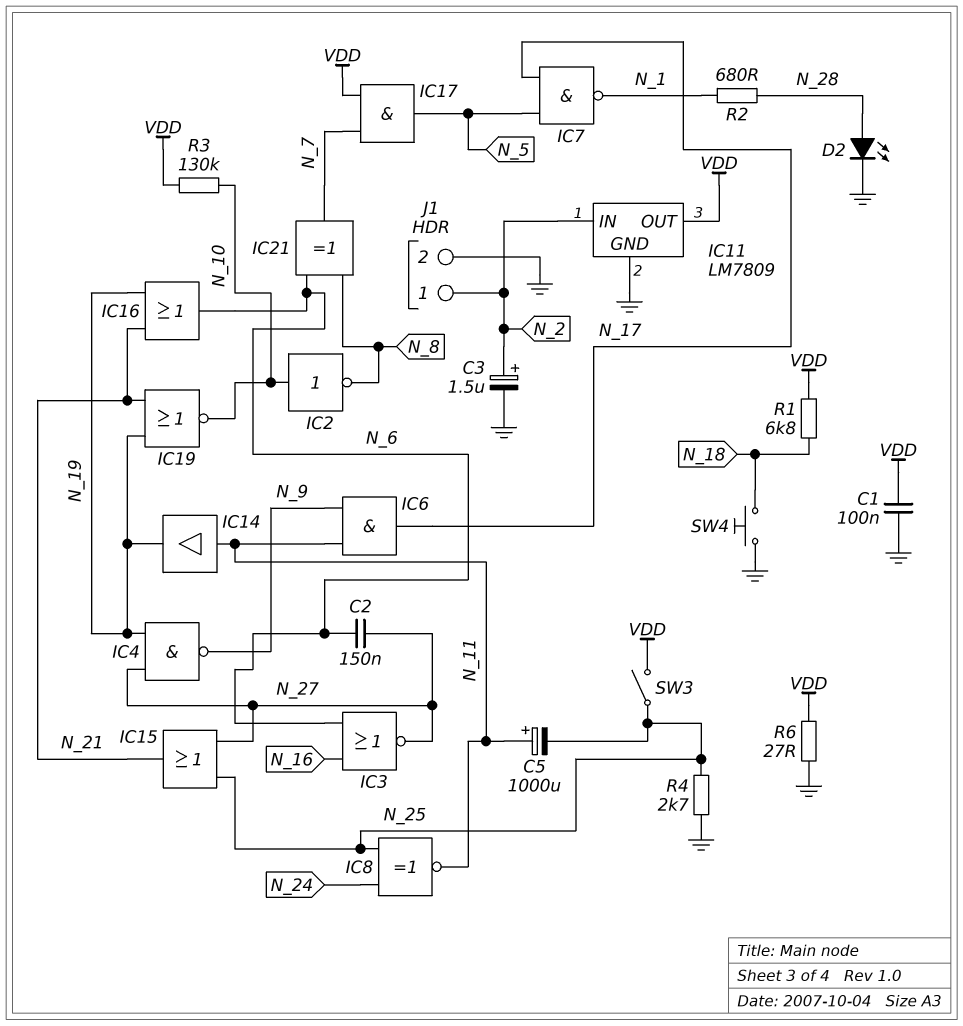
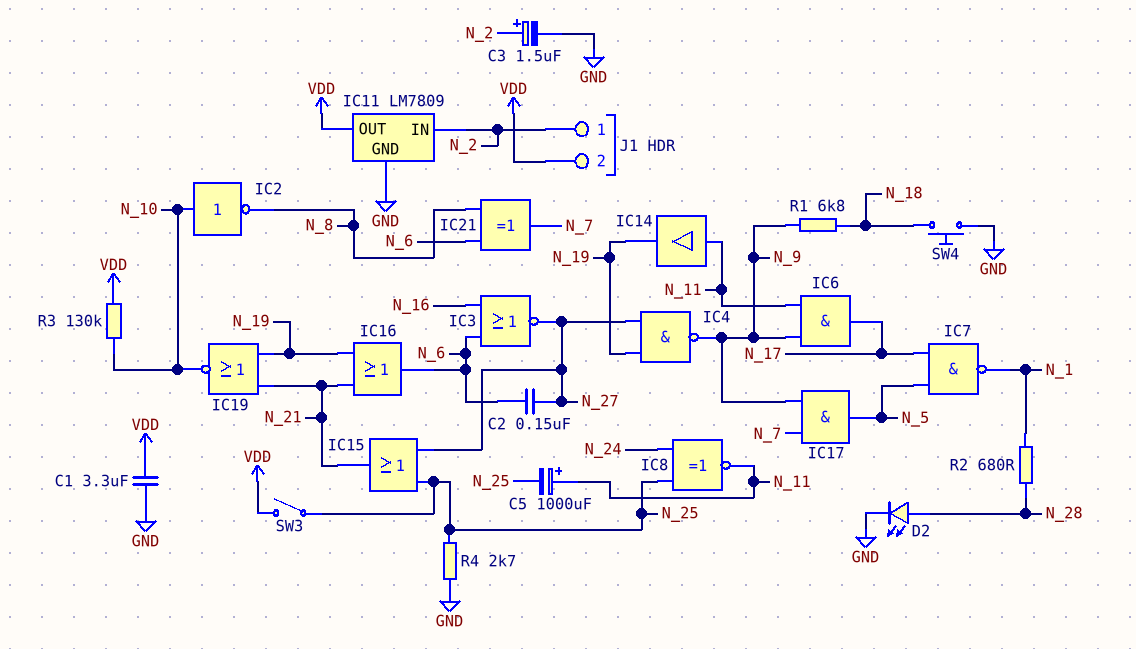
C1: 100nF (GND, VDD) -> 3.3uF (GND, VDD)
IC17: AND (in N_7, in VDD, out N_5) -> AND (in N_7, in N_9, out N_5)
J1 pin 2: GND -> VDD
R1: 6.8k (N_18, VDD) -> 6.8k (N_9, N_18)
R6: 27 (GND, VDD) -> none

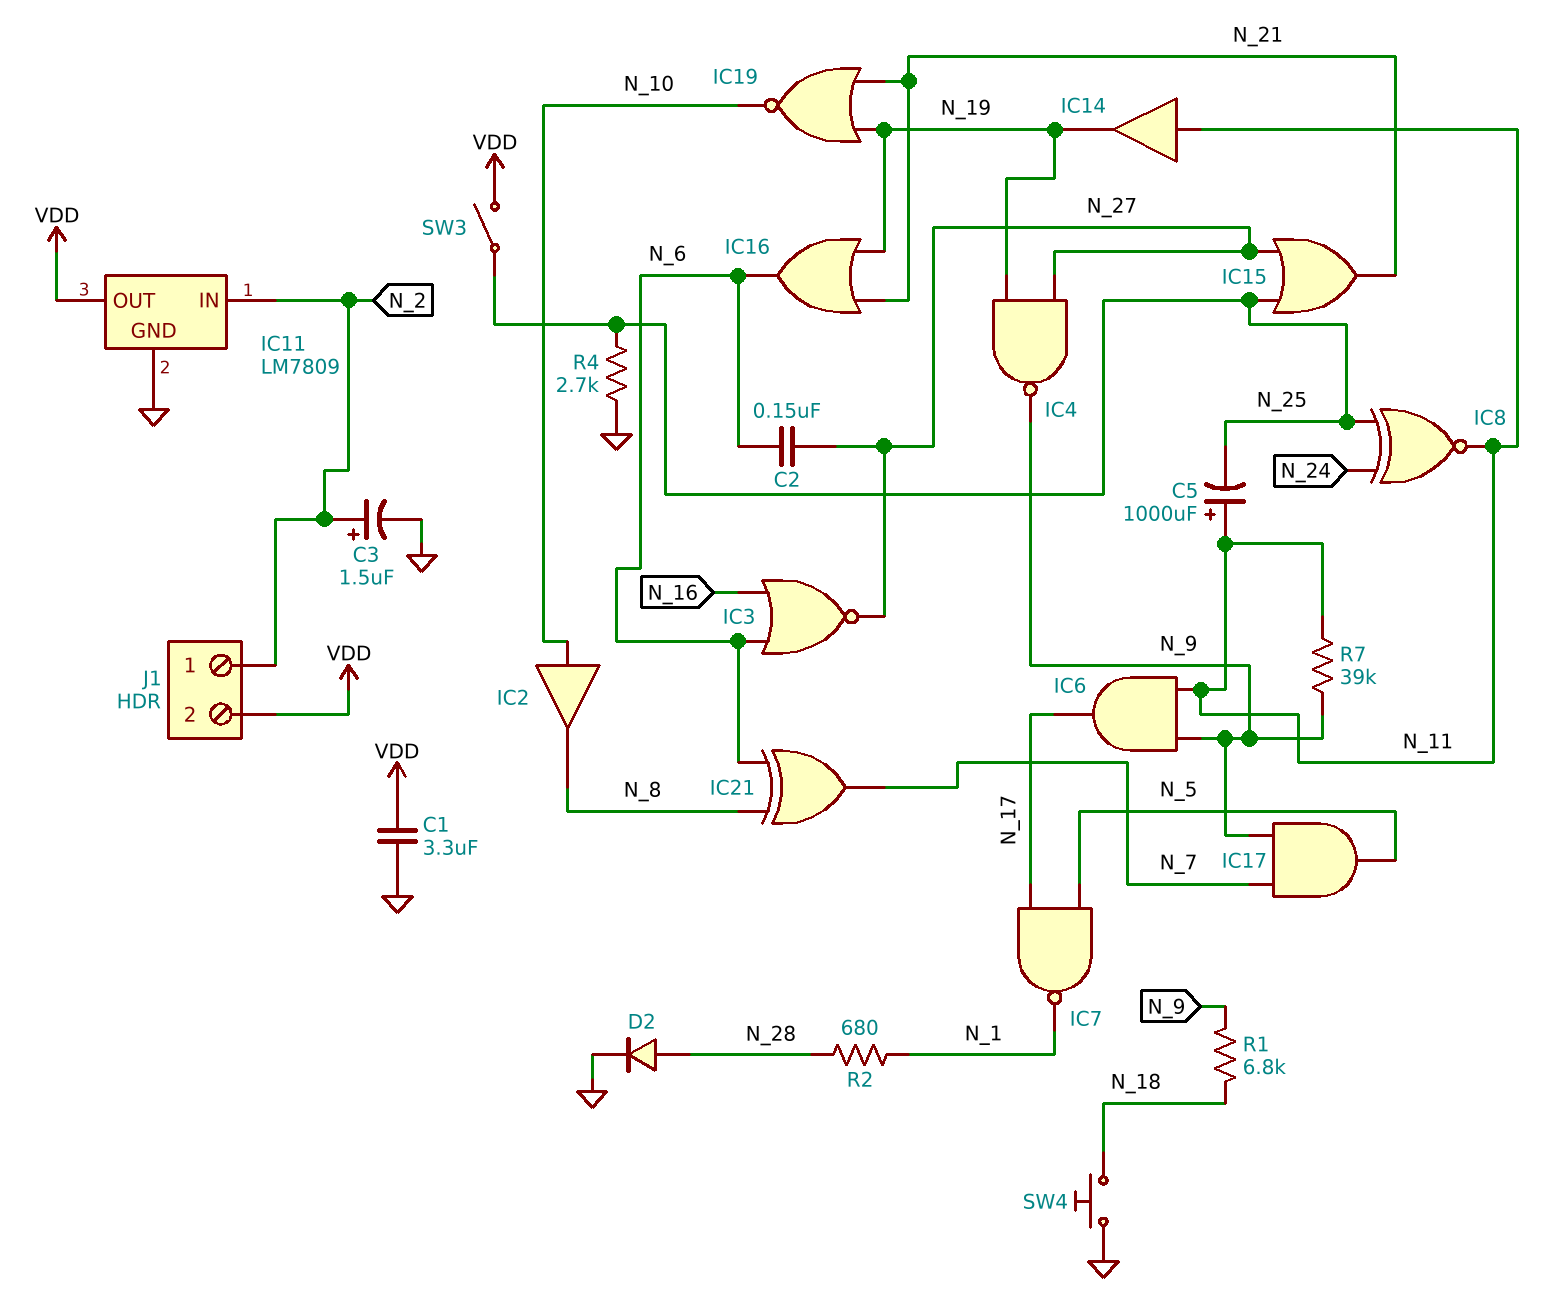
D2: LED (A N_28, K GND) -> diode (A N_28, K GND)
IC2: NOT (in N_10, out N_8) -> buffer (in N_10, out N_8)
R3: 130k (N_10, VDD) -> none
R7: none -> 39k (N_9, N_11)

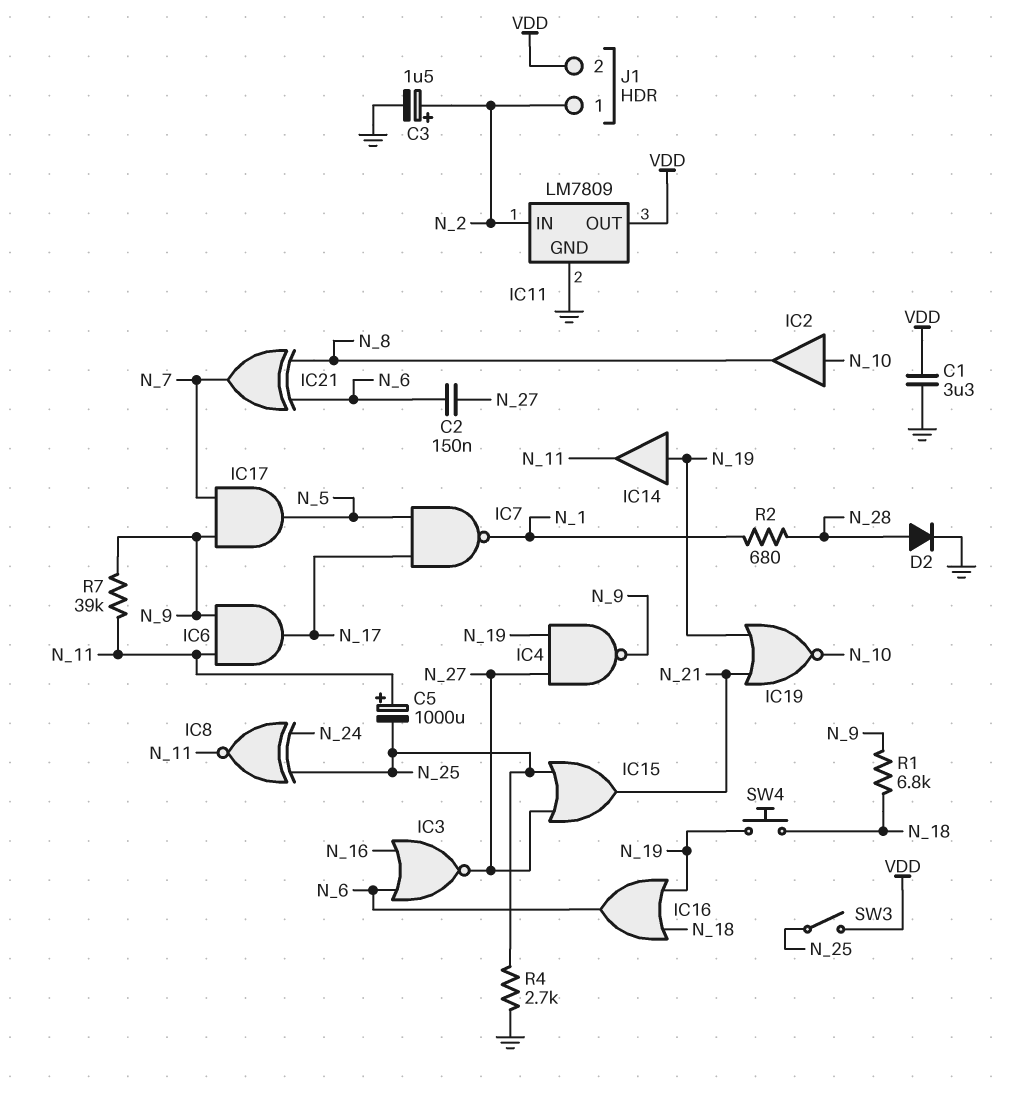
IC14: buffer (in N_11, out N_19) -> buffer (in N_19, out N_11)
IC16: OR (in N_19, in N_21, out N_6) -> OR (in N_18, in N_19, out N_6)
SW4: button (GND, N_18) -> button (N_18, N_19)

